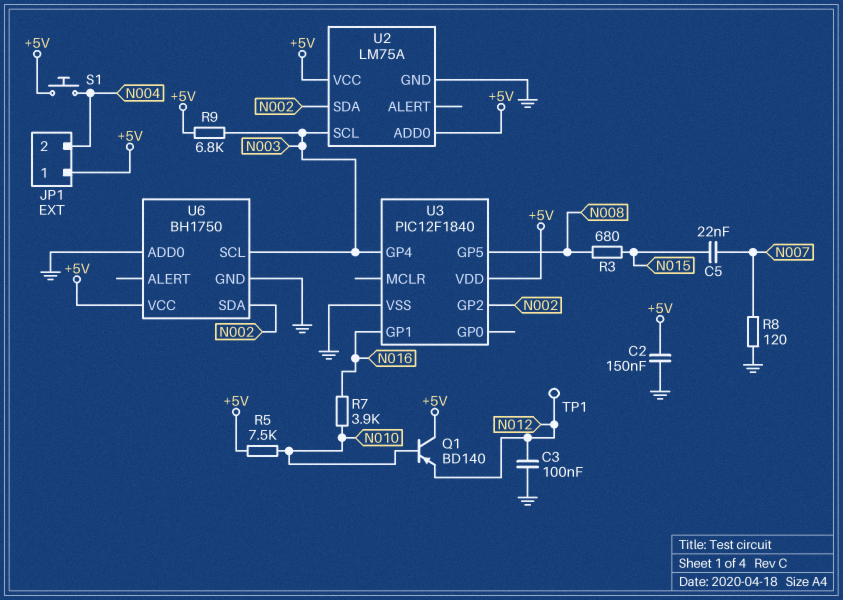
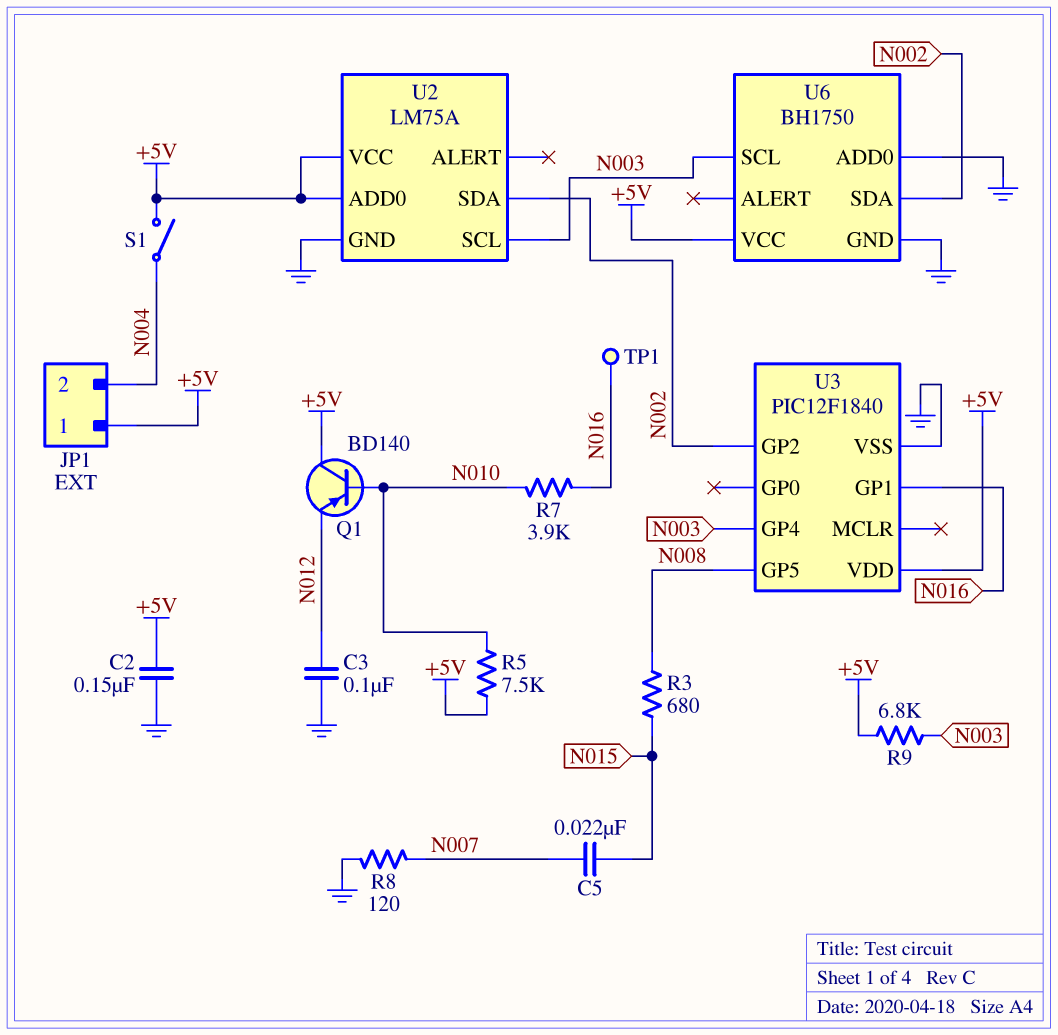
S1: button (+5V, N004) -> switch (+5V, N004)
TP1: test point (N012) -> test point (N016)

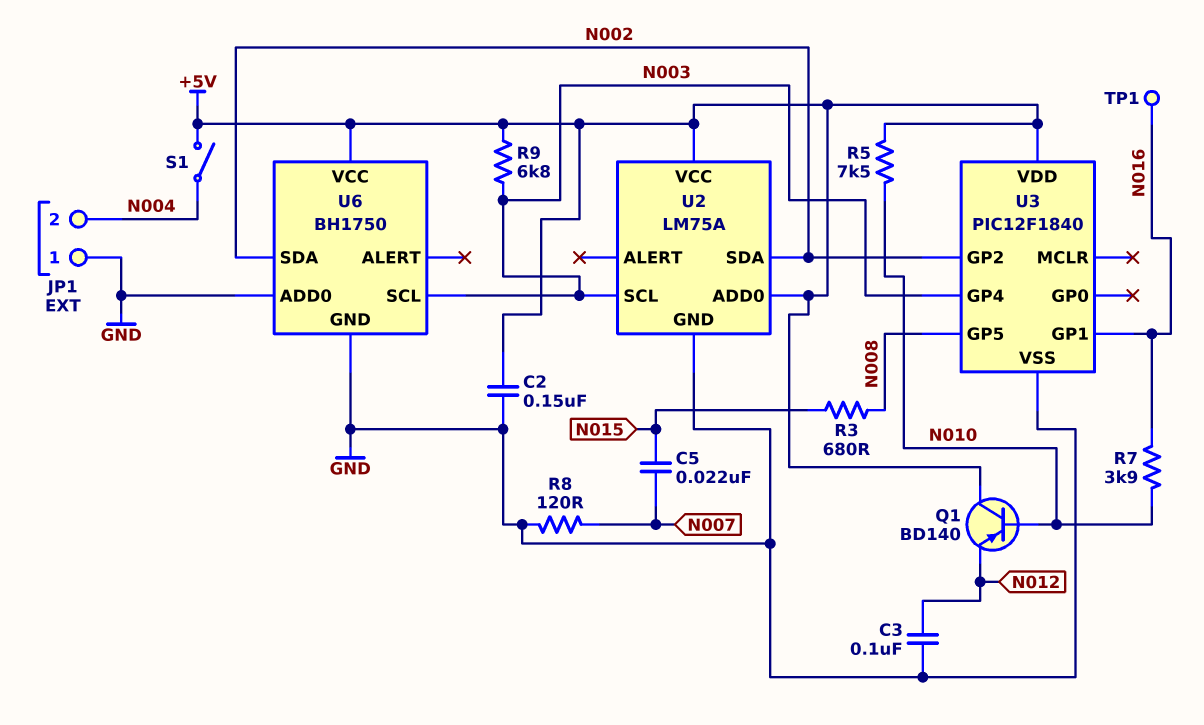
JP1 pin 1: +5V -> GND

